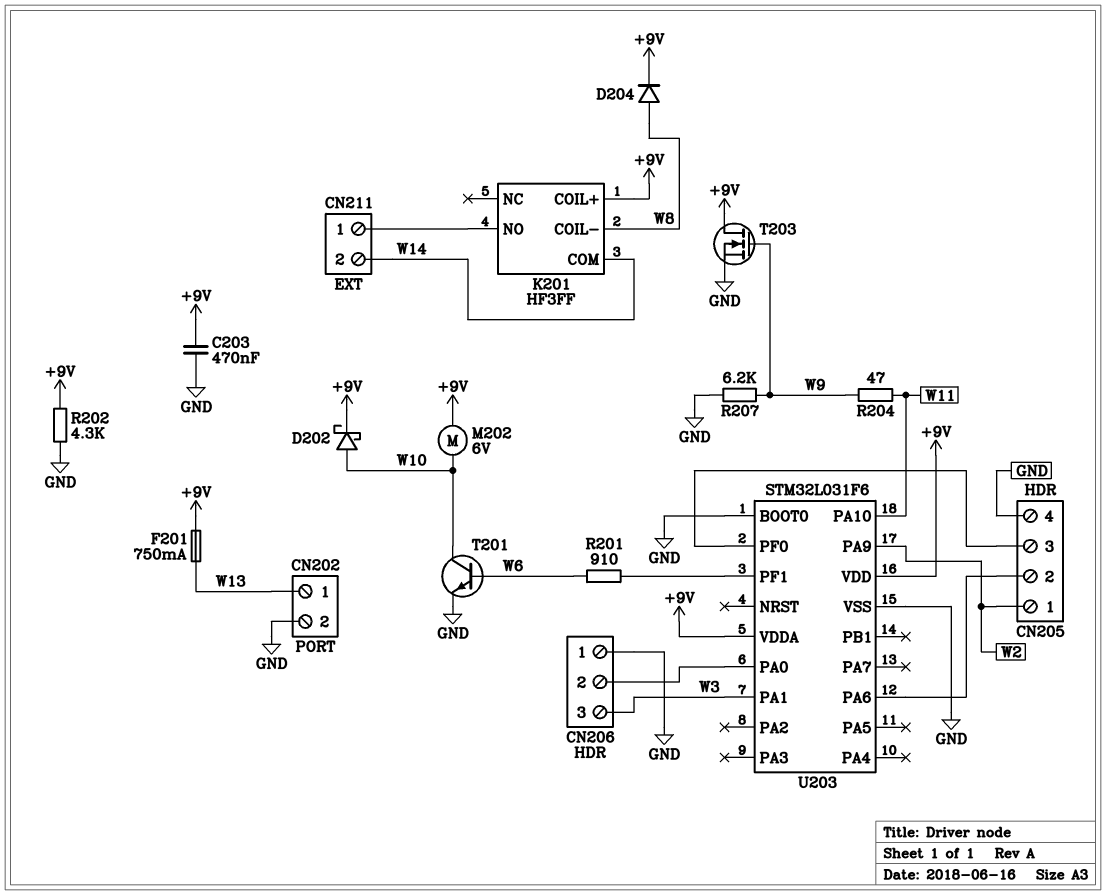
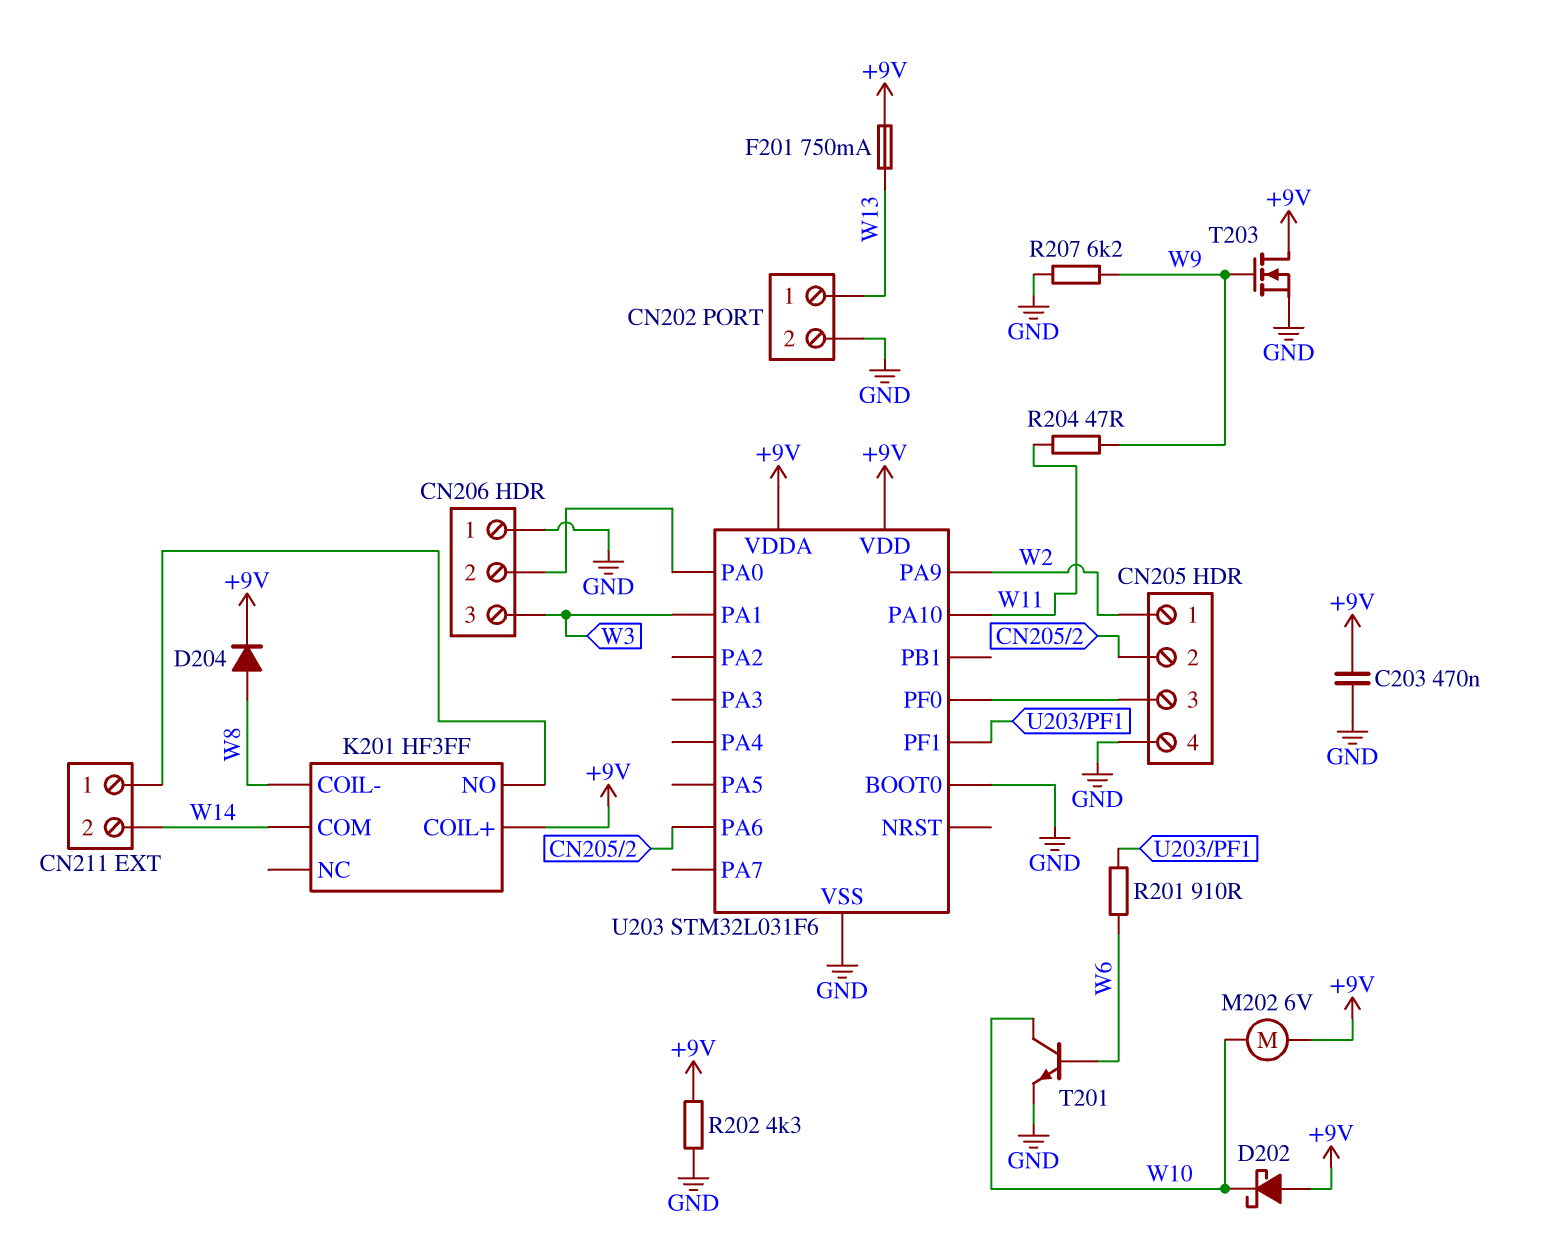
D202: schottky (A W10, K +9V) -> schottky (A +9V, K W10)

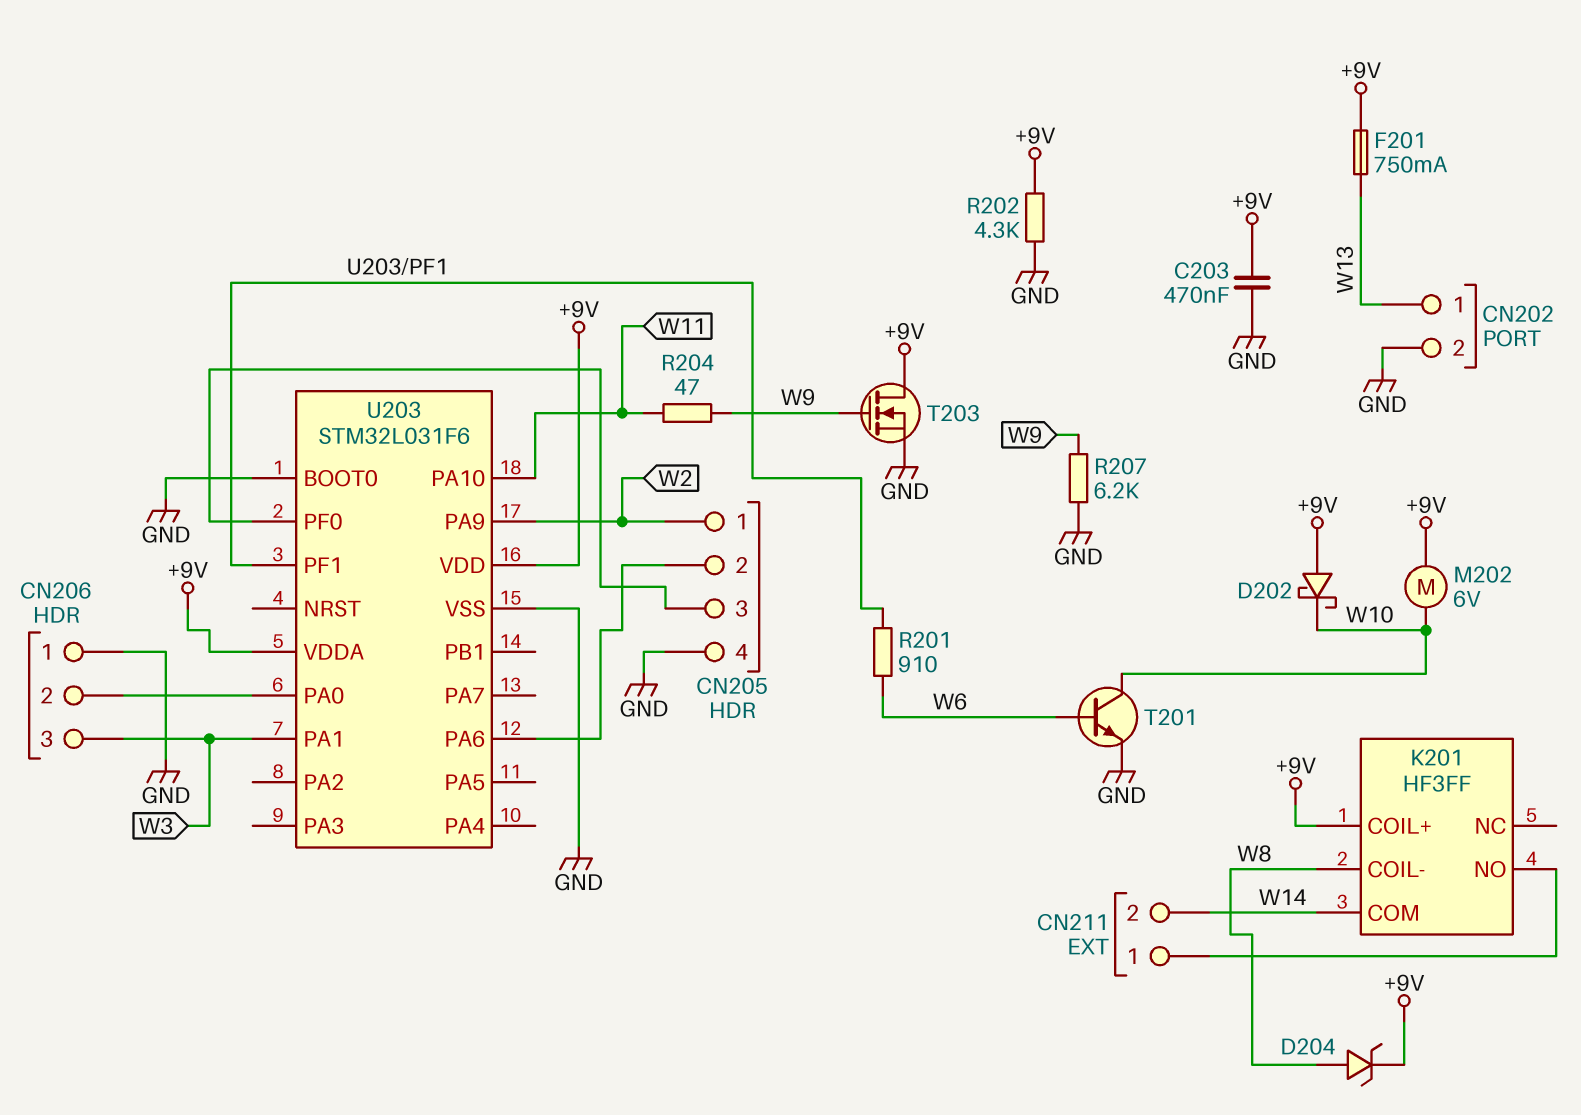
D204: diode (A W8, K +9V) -> zener (A W8, K +9V)

